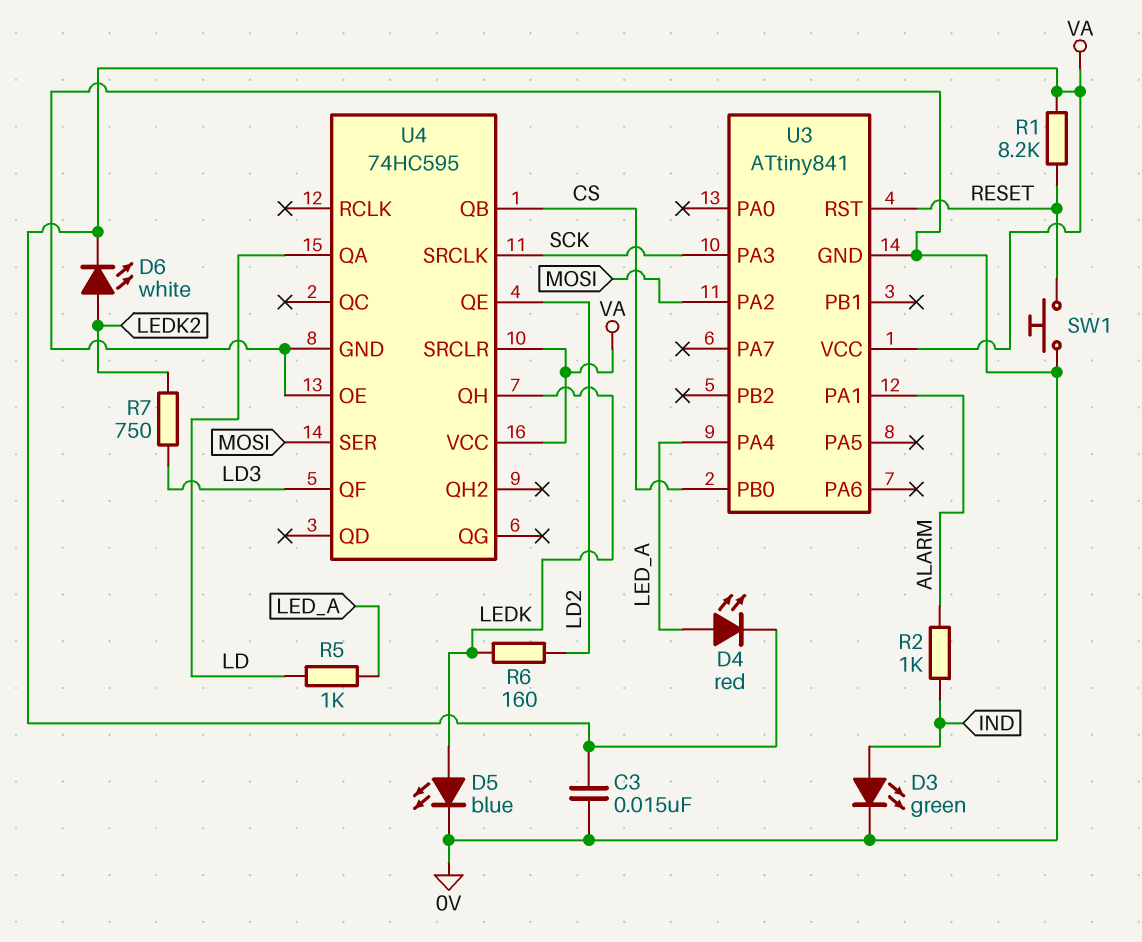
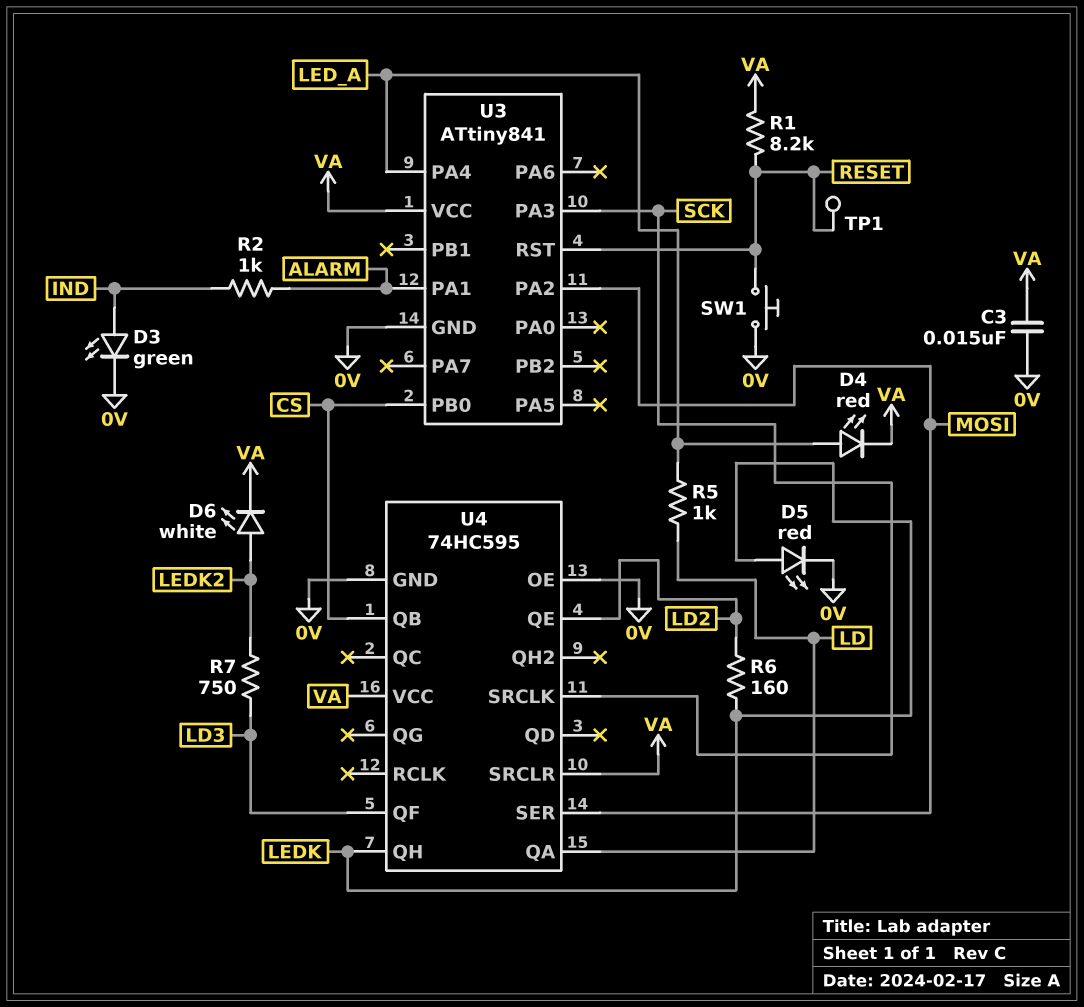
D5: LED blue (A LEDK, K 0V) -> LED red (A LEDK, K 0V)
TP1: none -> test point (RESET)

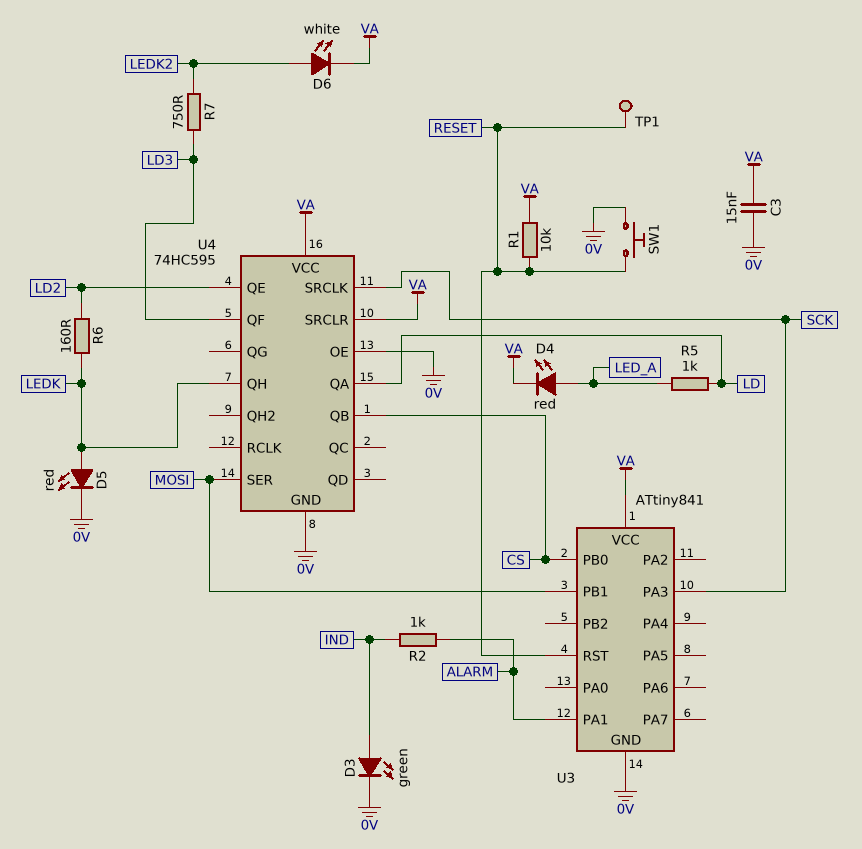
R1: 8.2k (RESET, VA) -> 10k (RESET, VA)
U3 pin PA2: MOSI -> none
U3 pin PA4: LED_A -> none
U3 pin PB1: none -> MOSI

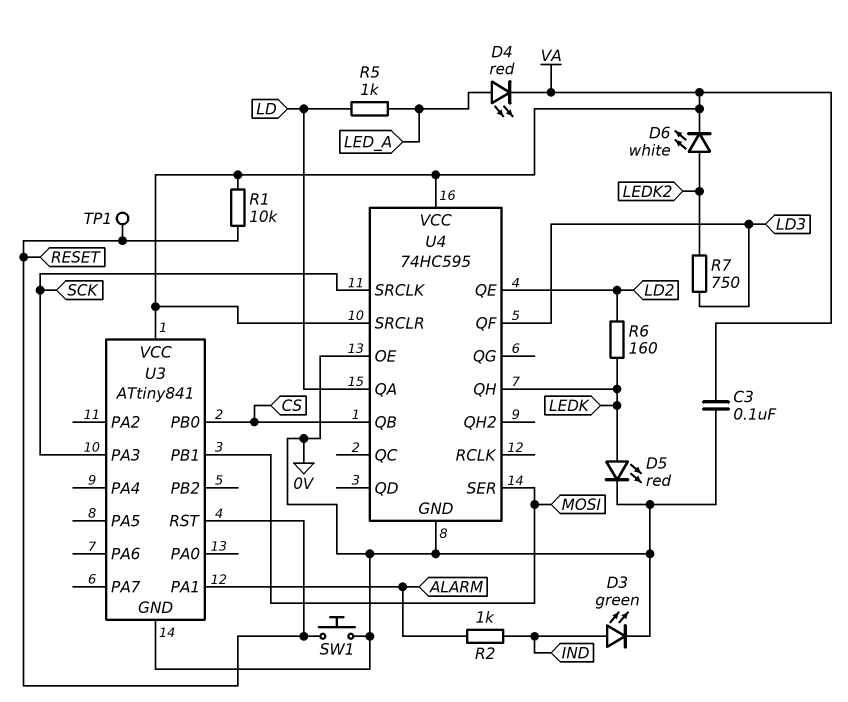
C3: 15nF (0V, VA) -> 100nF (0V, VA)

